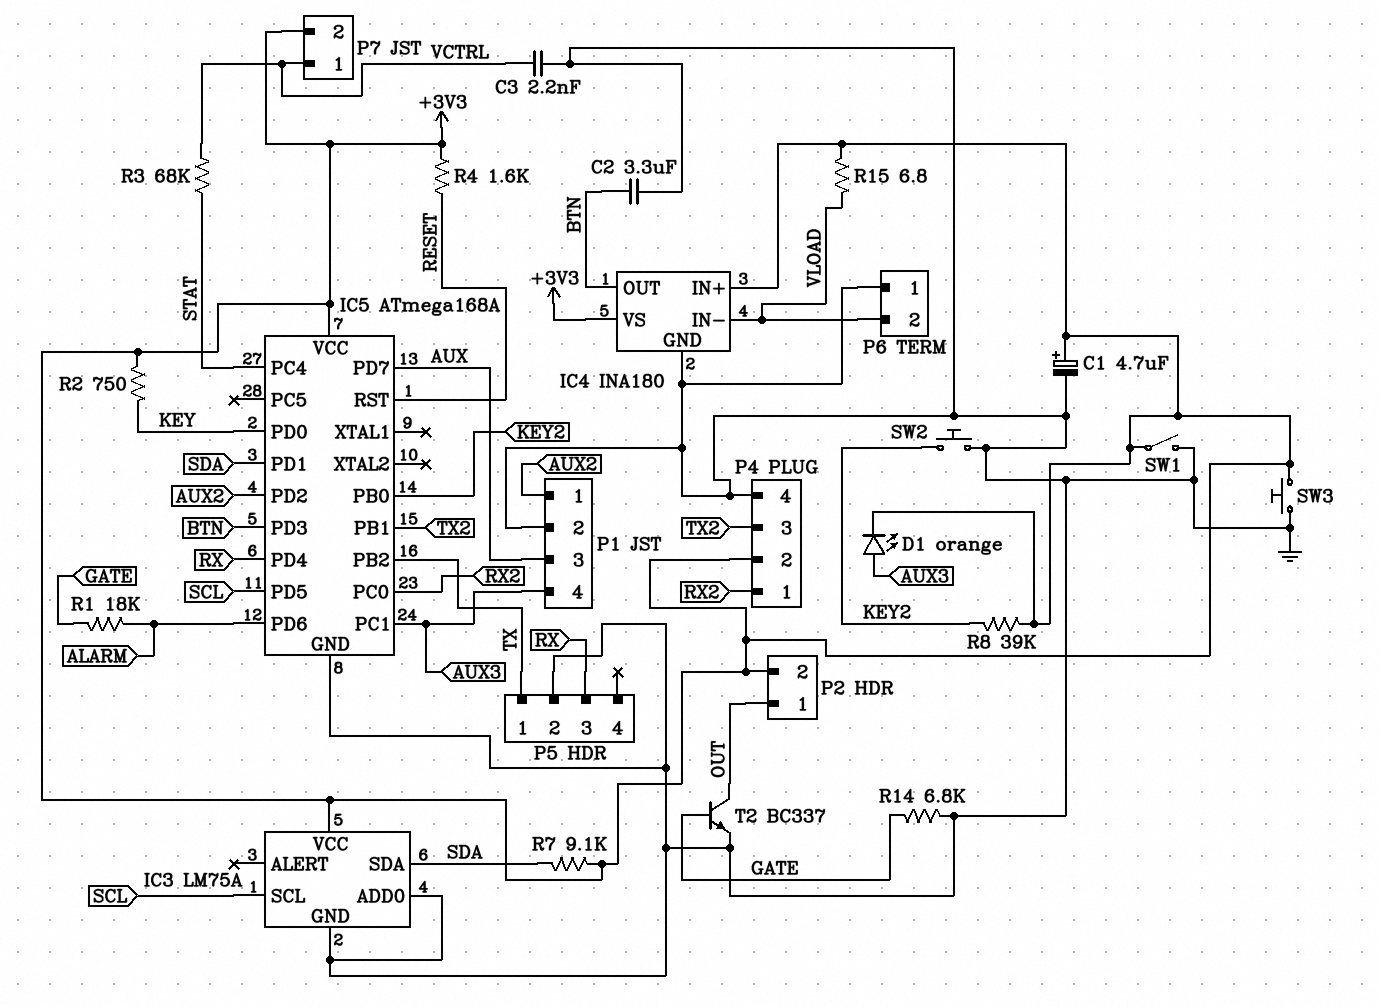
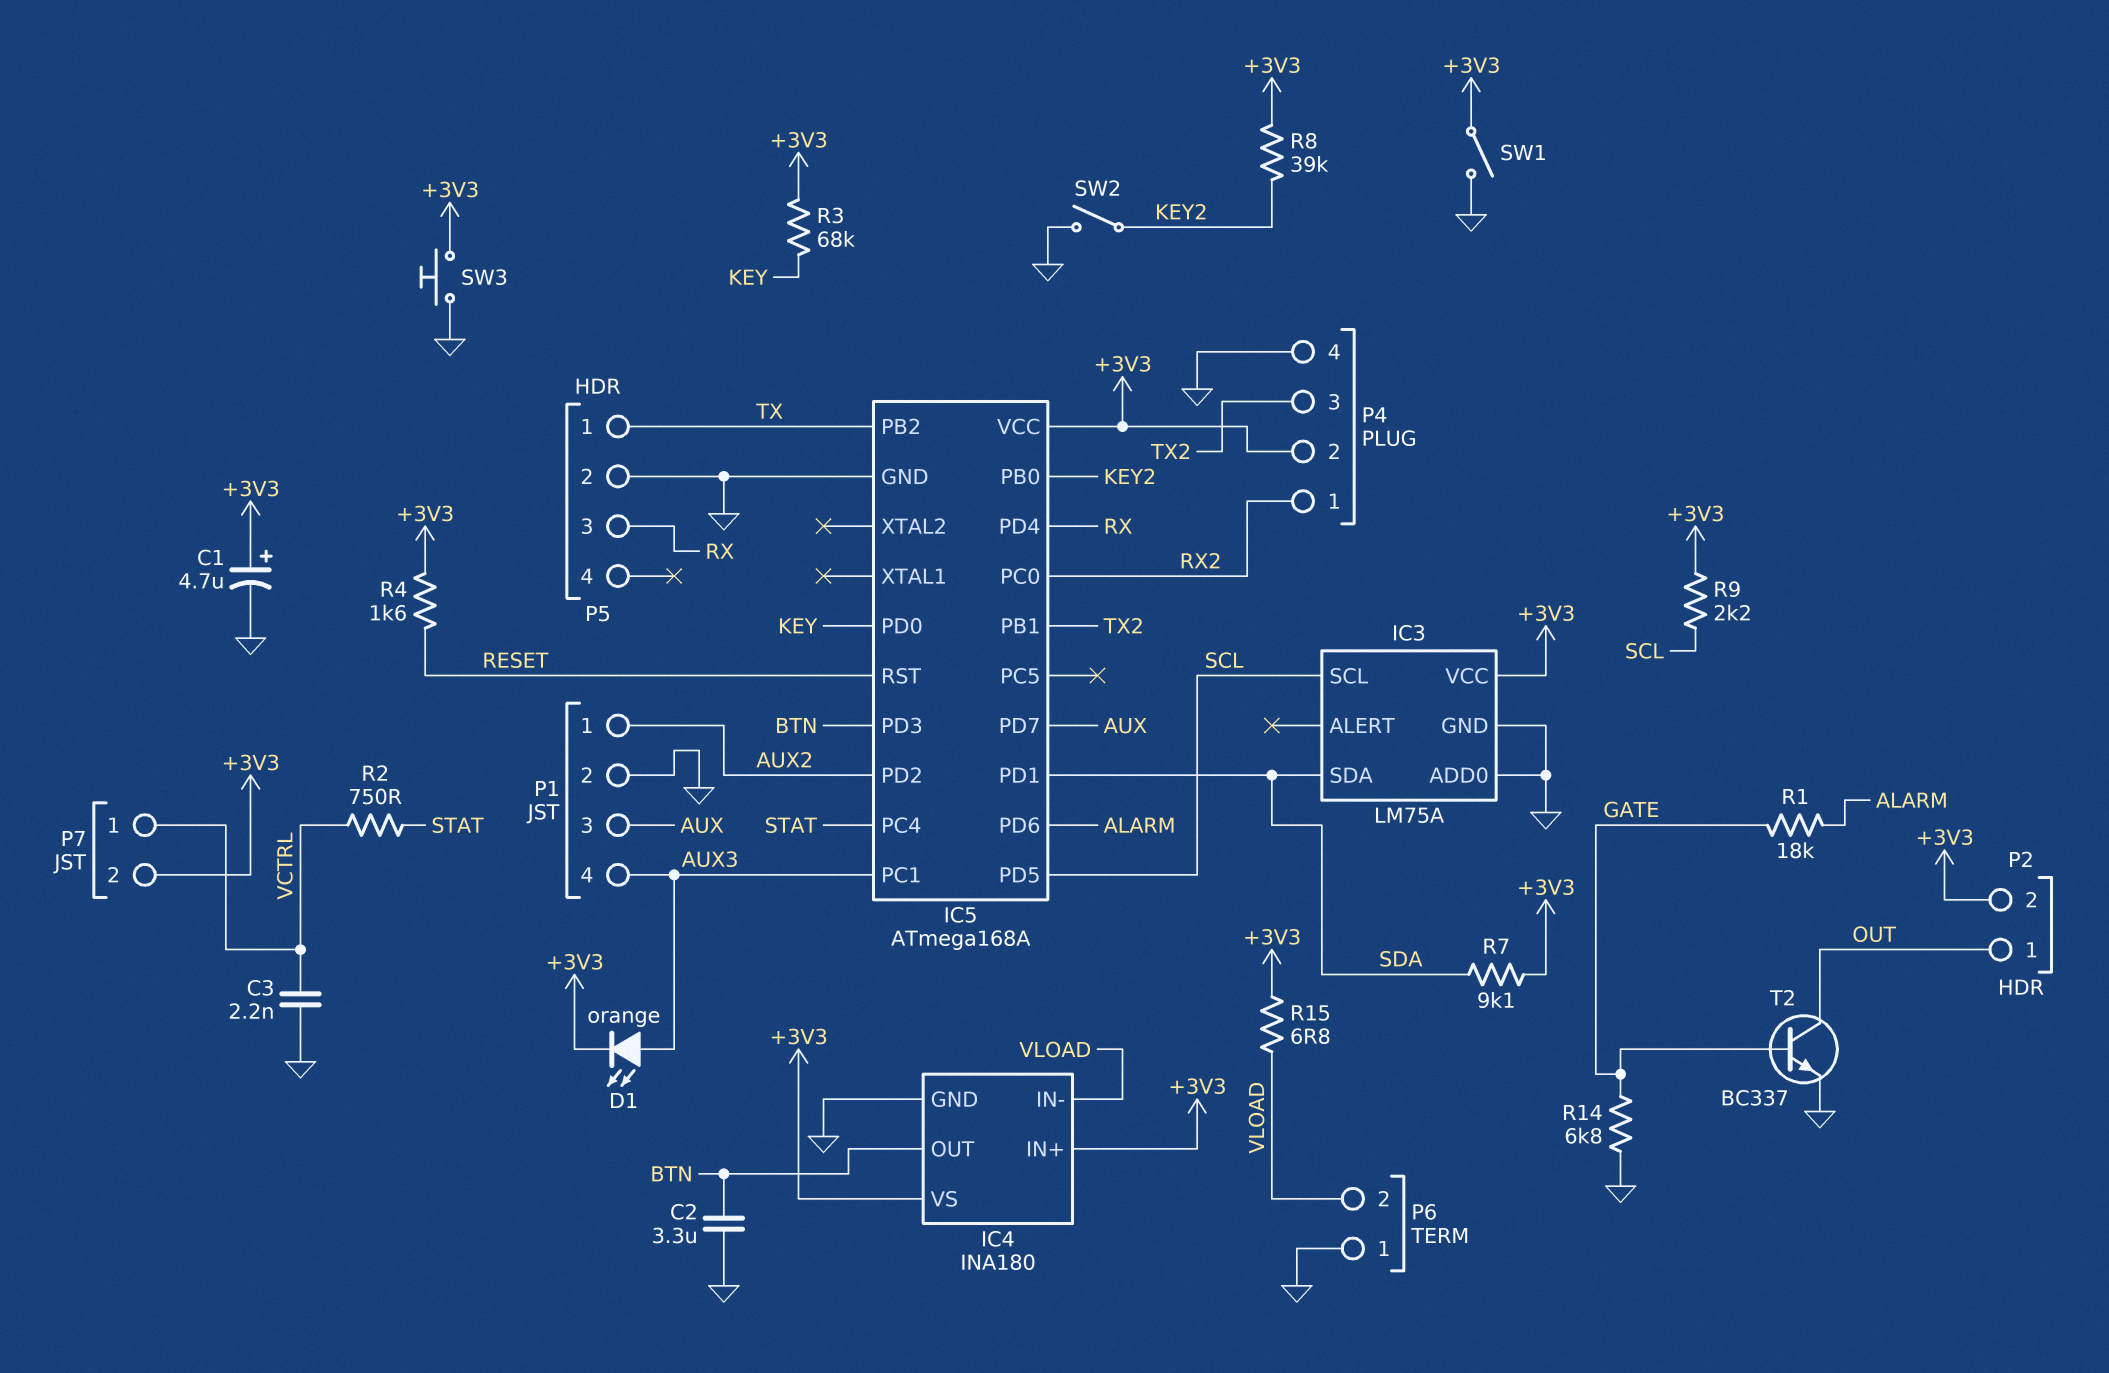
R2: 750 (+3V3, KEY) -> 750 (STAT, VCTRL)
R3: 68k (STAT, VCTRL) -> 68k (+3V3, KEY)
R9: none -> 2.2k (+3V3, SCL)
SW2: button (GND, KEY2) -> switch (GND, KEY2)

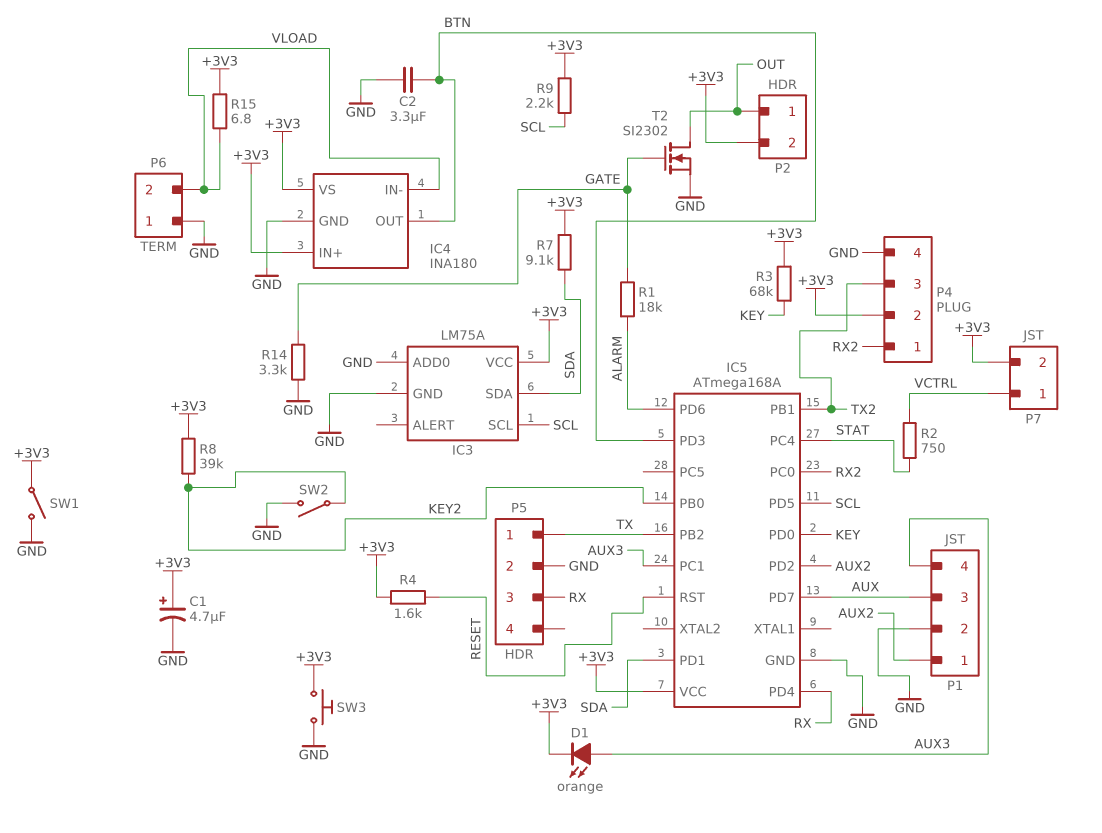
C3: 2.2nF (GND, VCTRL) -> none
R14: 6.8k (GATE, GND) -> 3.3k (GATE, GND)
T2: NPN BC337 (B GATE, C OUT, E GND) -> NMOS SI2302 (G GATE, D OUT, S GND)

